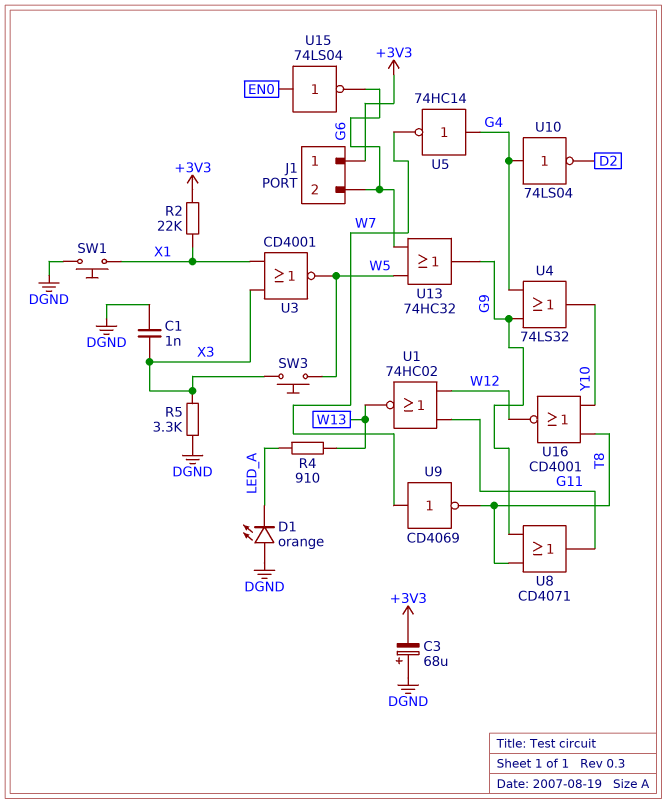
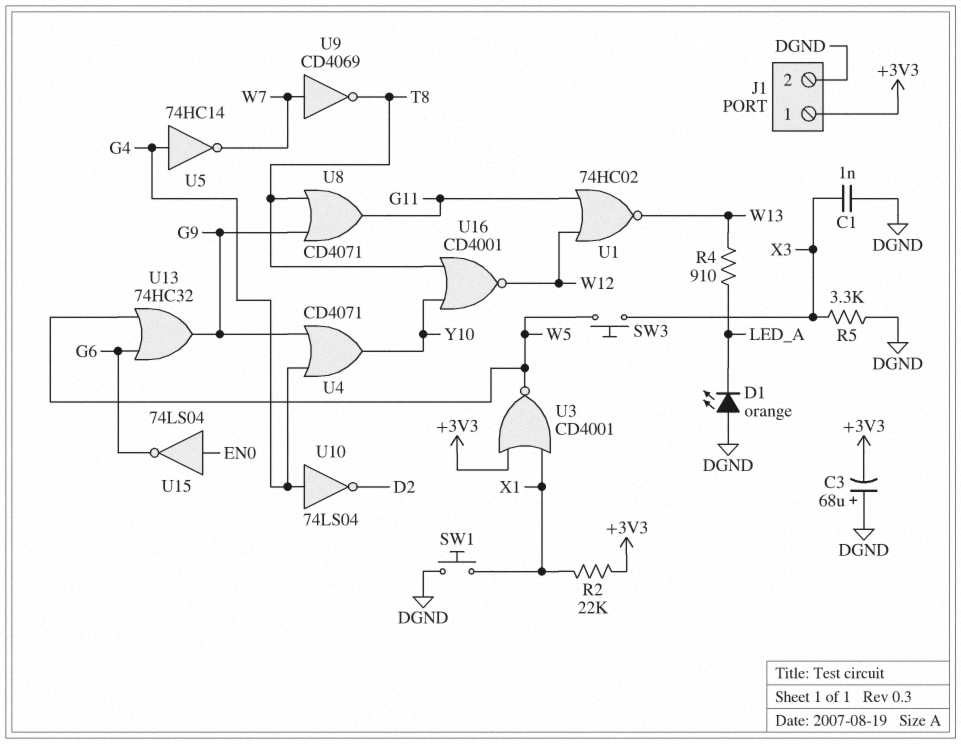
J1 pin 2: G6 -> DGND
U3: NOR CD4001 (in X1, in X3, out W5) -> NOR CD4001 (in +3V3, in X1, out W5)
U4: OR 74LS32 (in G4, in G9, out Y10) -> OR CD4071 (in G4, in G9, out Y10)

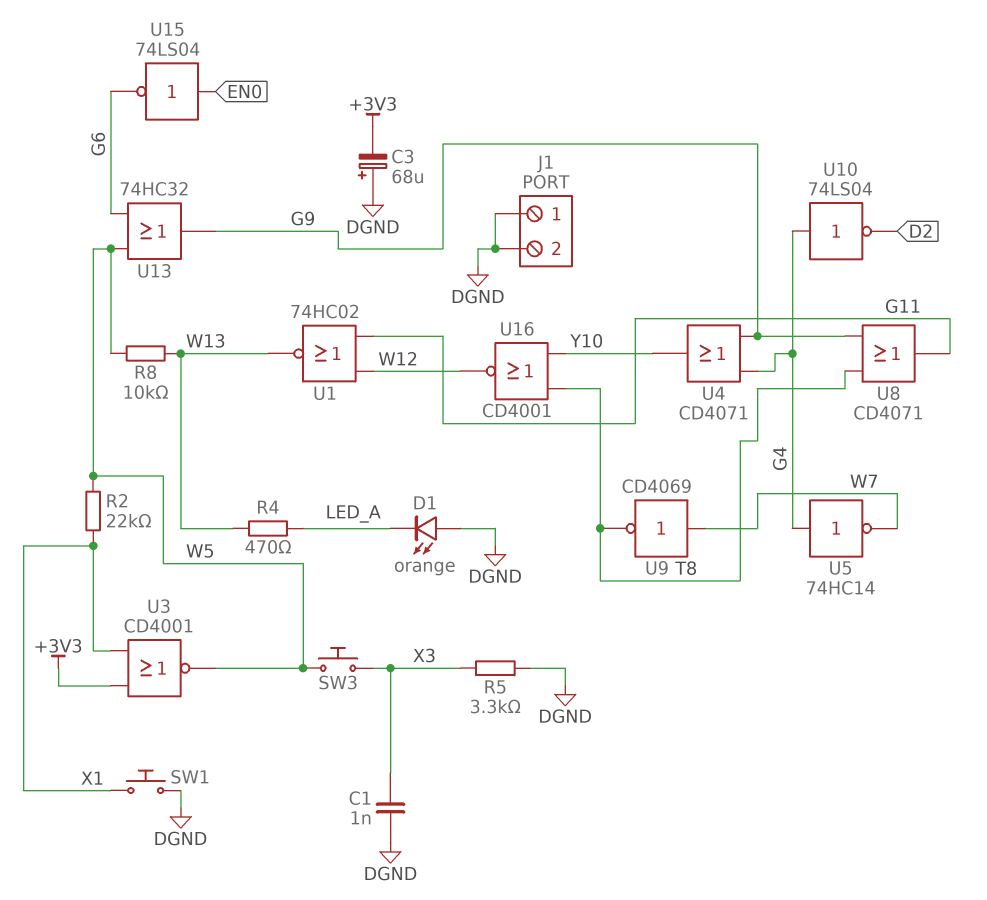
J1 pin 1: +3V3 -> DGND
R2: 22k (+3V3, X1) -> 22k (W5, X1)
R4: 910 (LED_A, W13) -> 470 (LED_A, W13)
R8: none -> 10k (W5, W13)

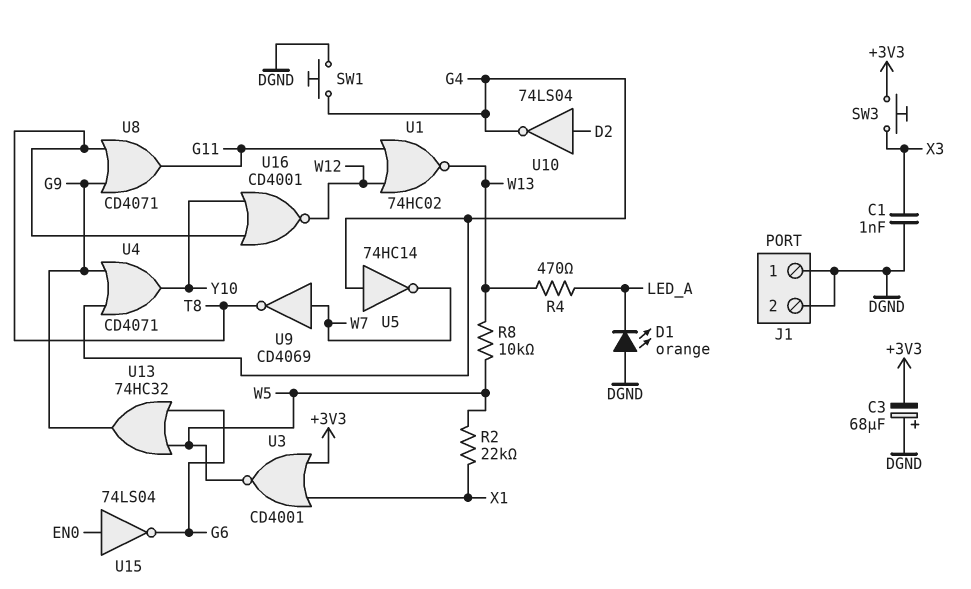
R5: 3.3k (DGND, X3) -> none
SW1: button (DGND, X1) -> button (DGND, G4)
SW3: button (W5, X3) -> button (+3V3, X3)
U10: NOT 74LS04 (in G4, out D2) -> NOT 74LS04 (in D2, out G4)

